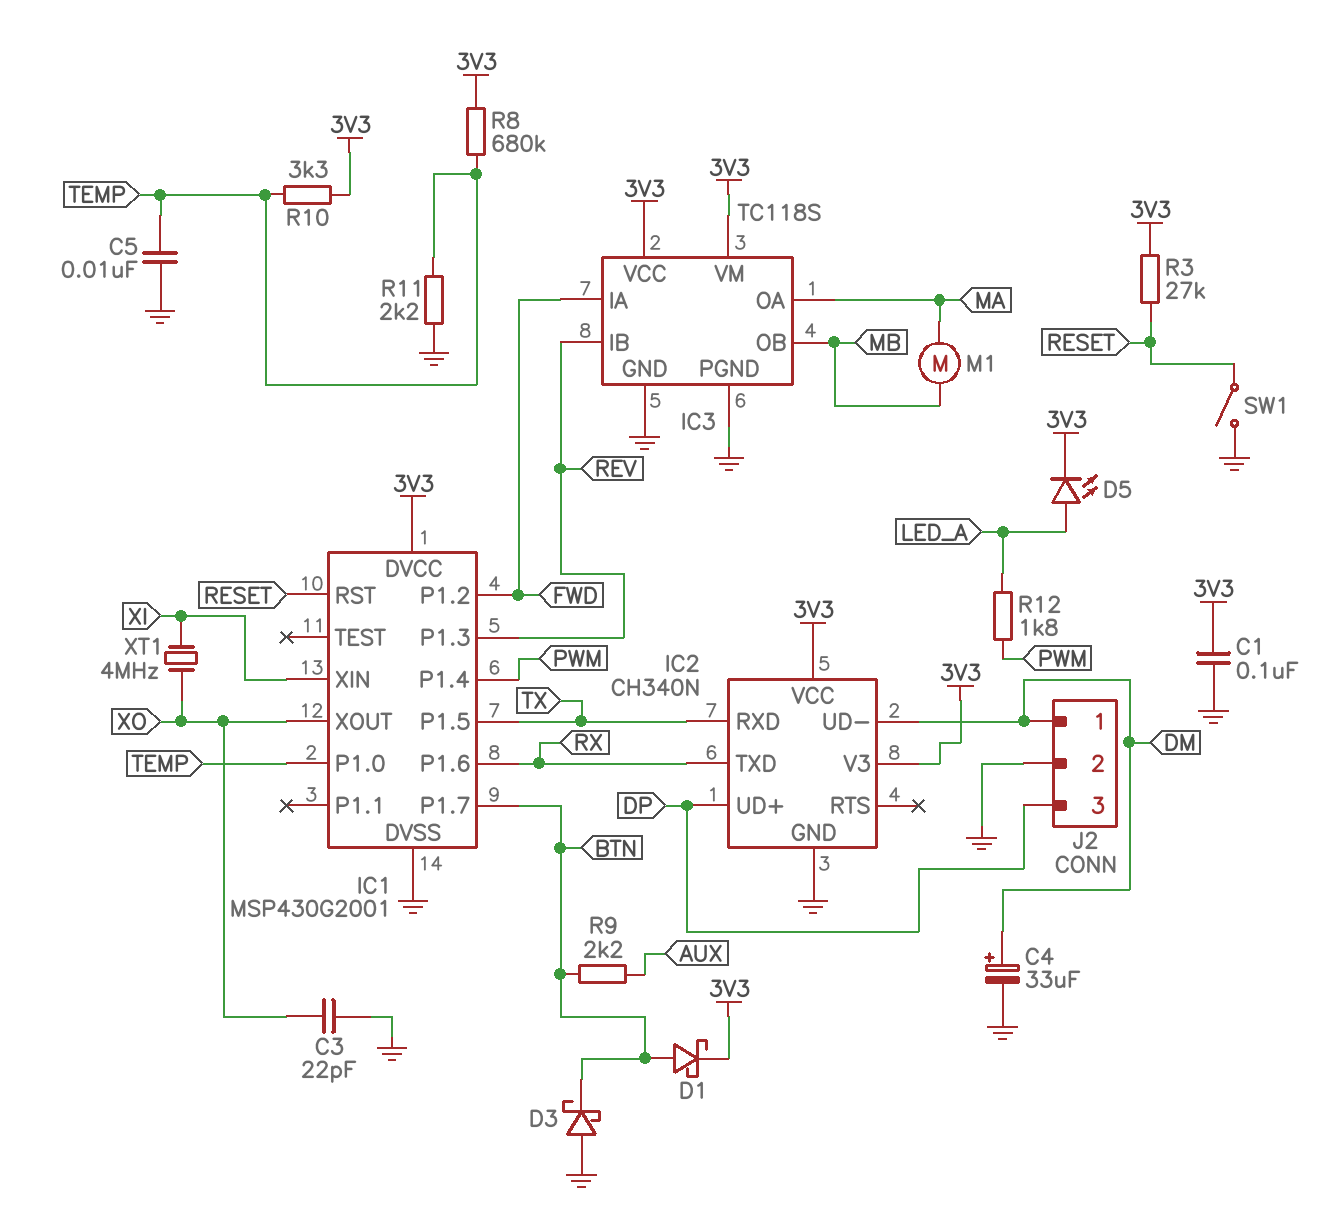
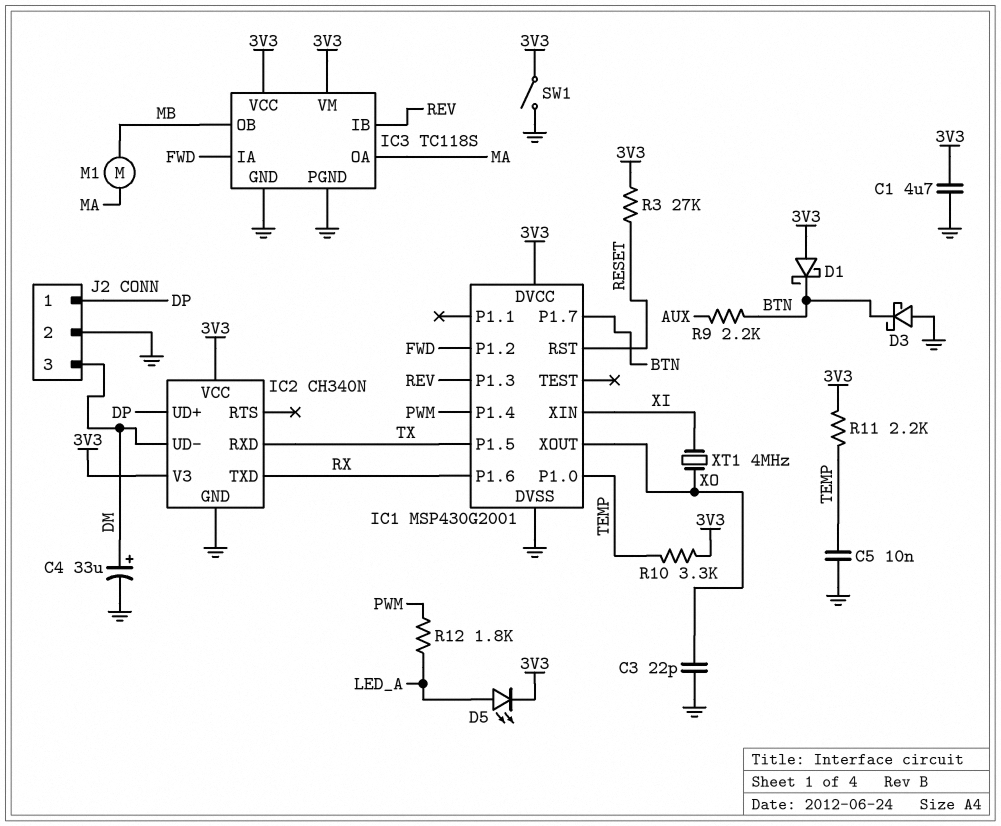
C1: 100nF (3V3, GND) -> 4.7uF (3V3, GND)
D1: schottky (A BTN, K 3V3) -> schottky (A 3V3, K BTN)
J2 pin 1: DM -> DP
J2 pin 3: DP -> DM
R8: 680k (3V3, TEMP) -> none
R11: 2.2k (GND, TEMP) -> 2.2k (3V3, TEMP)
SW1: switch (GND, RESET) -> switch (3V3, GND)

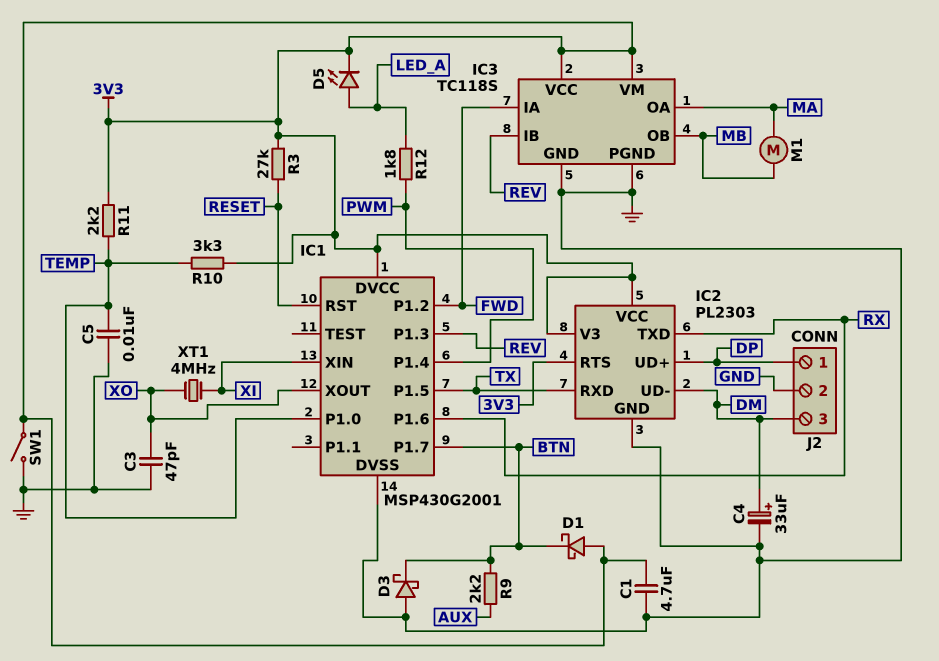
C3: 22pF (GND, XO) -> 47pF (GND, XO)
IC2: CH340N -> PL2303
IC2 pin RTS: none -> 3V3

